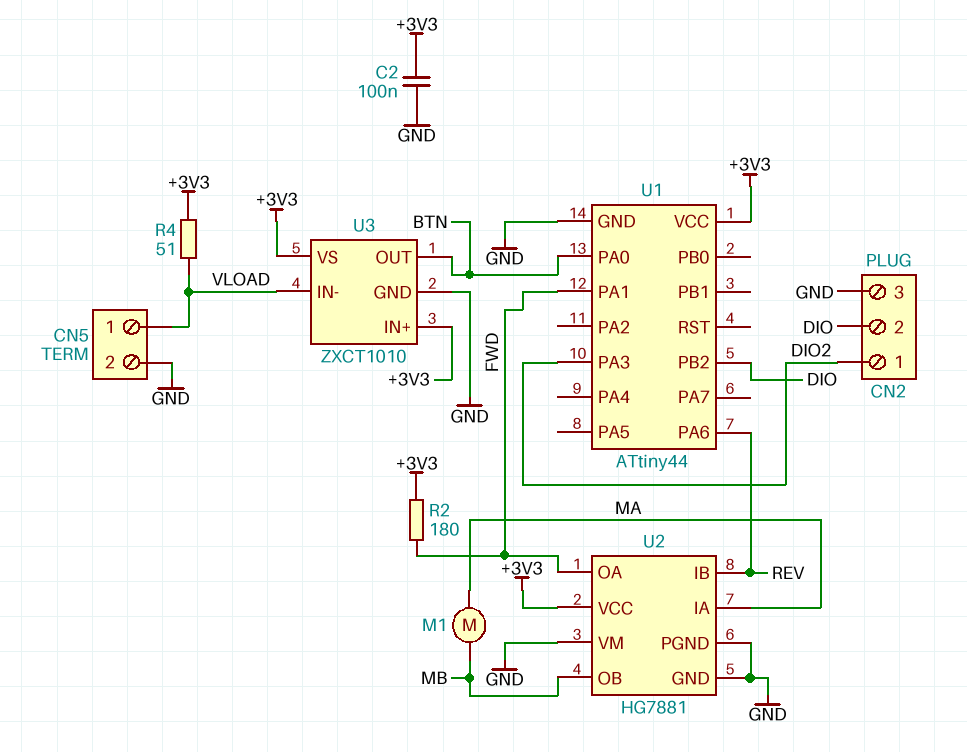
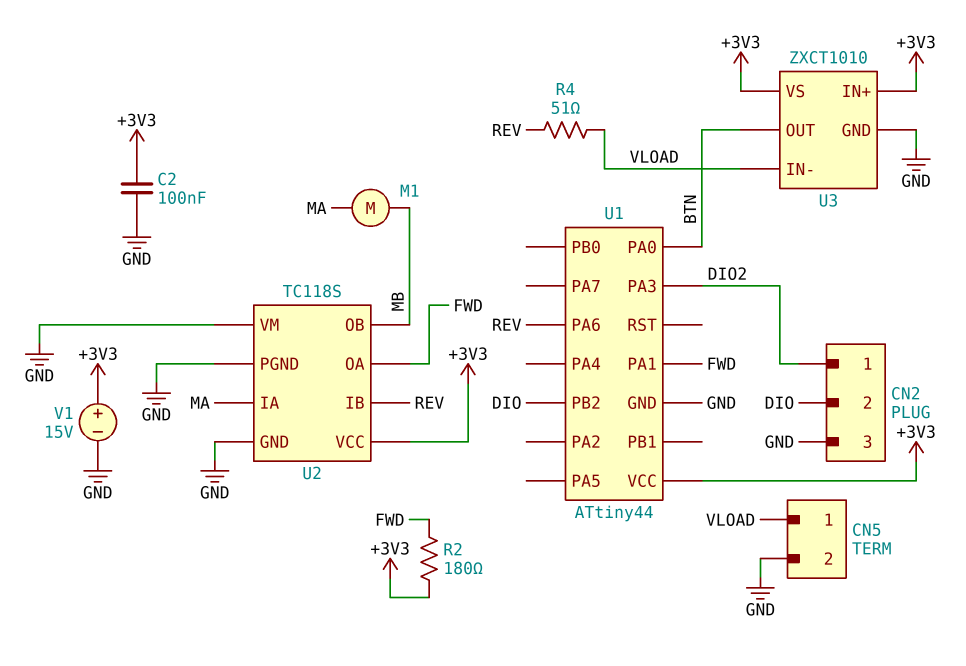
R4: 51 (+3V3, VLOAD) -> 51 (REV, VLOAD)
U2: HG7881 -> TC118S
V1: none -> 15V (plus +3V3, minus GND)

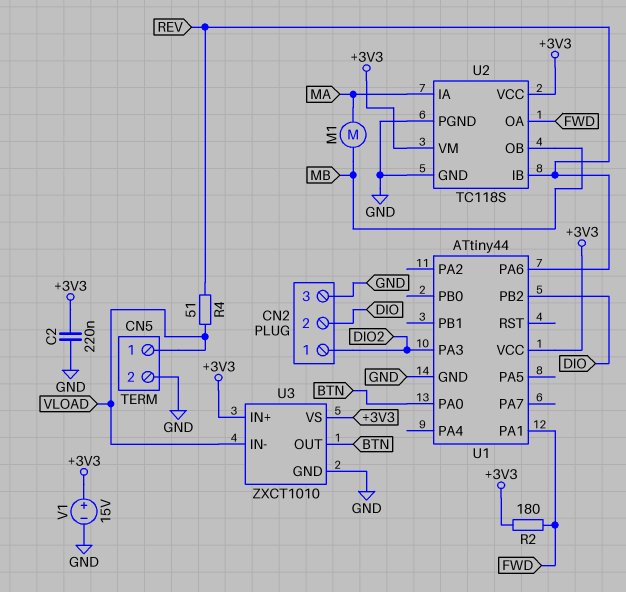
C2: 100nF (+3V3, GND) -> 220nF (+3V3, GND)
U2 pin VM: GND -> +3V3

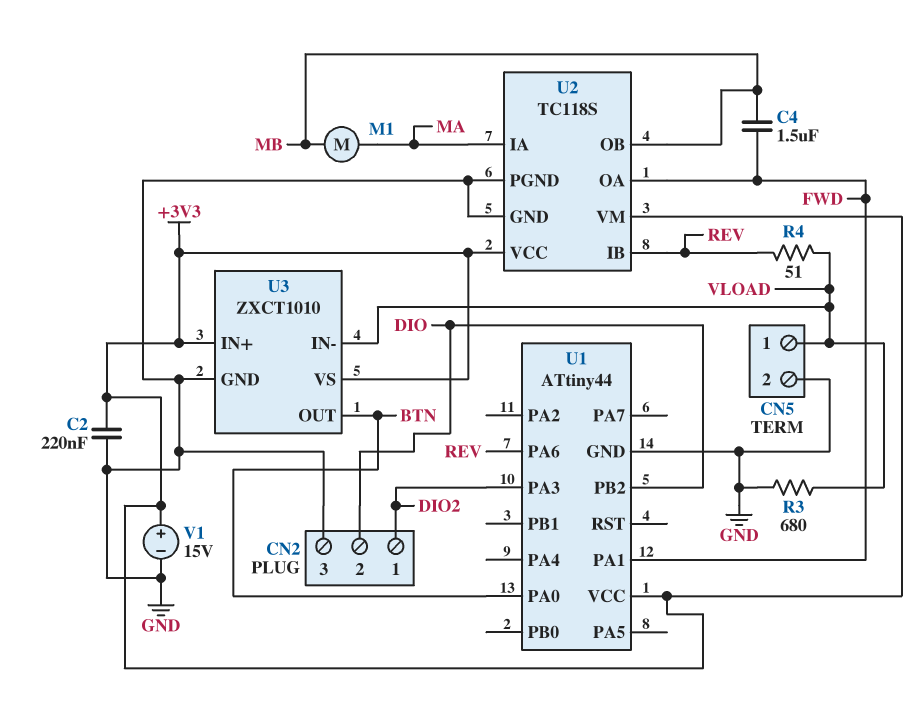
C4: none -> 1.5uF (FWD, MB)
R2: 180 (+3V3, FWD) -> none
R3: none -> 680 (GND, VLOAD)

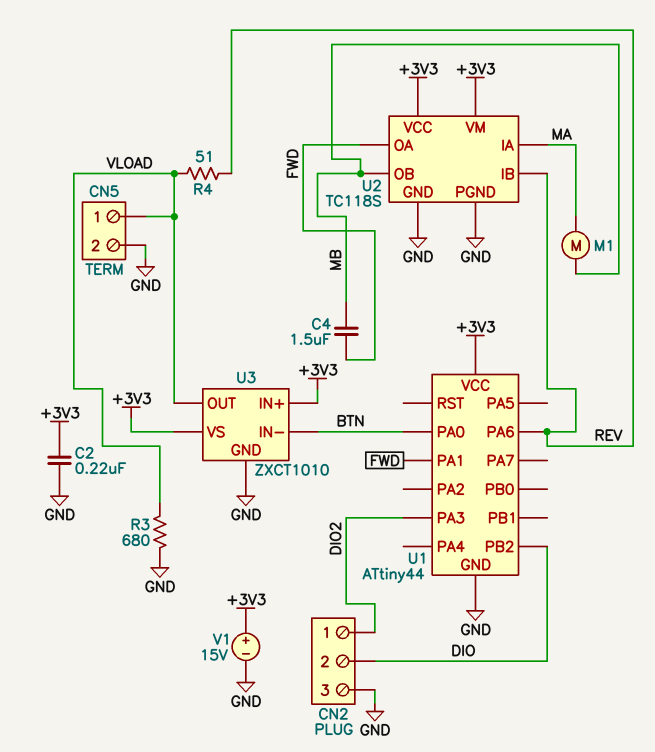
U3 pin IN-: VLOAD -> BTN
U3 pin OUT: BTN -> VLOAD

